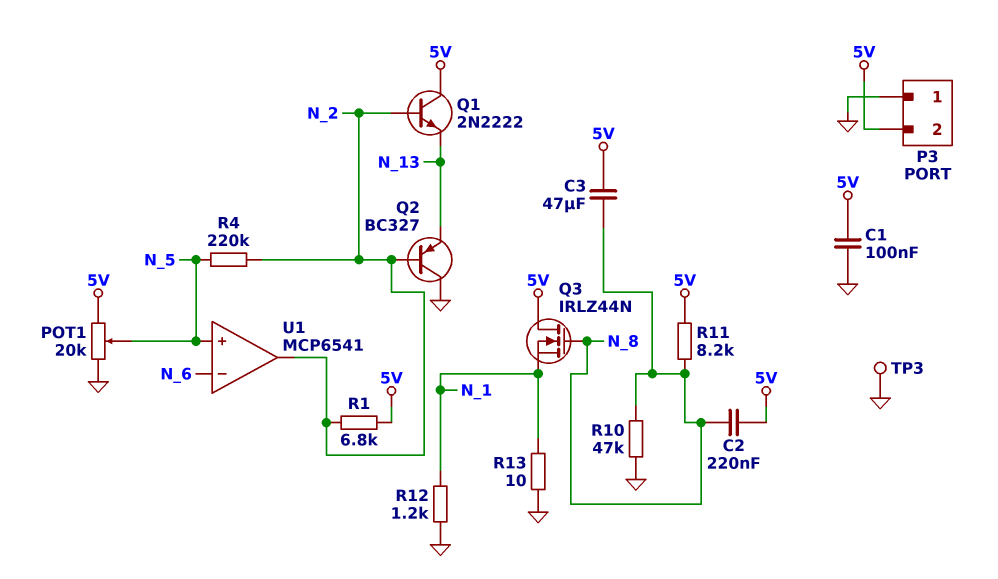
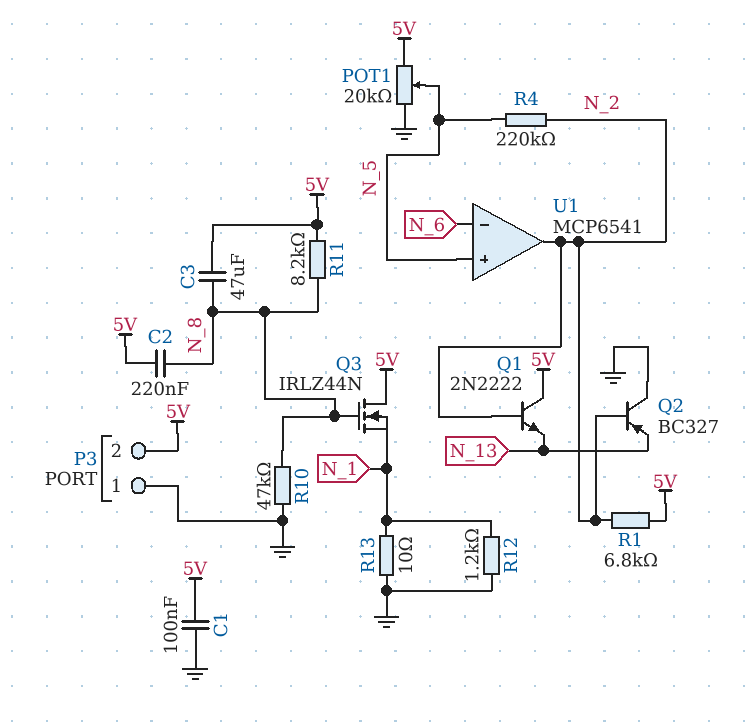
TP3: test point (GND) -> none

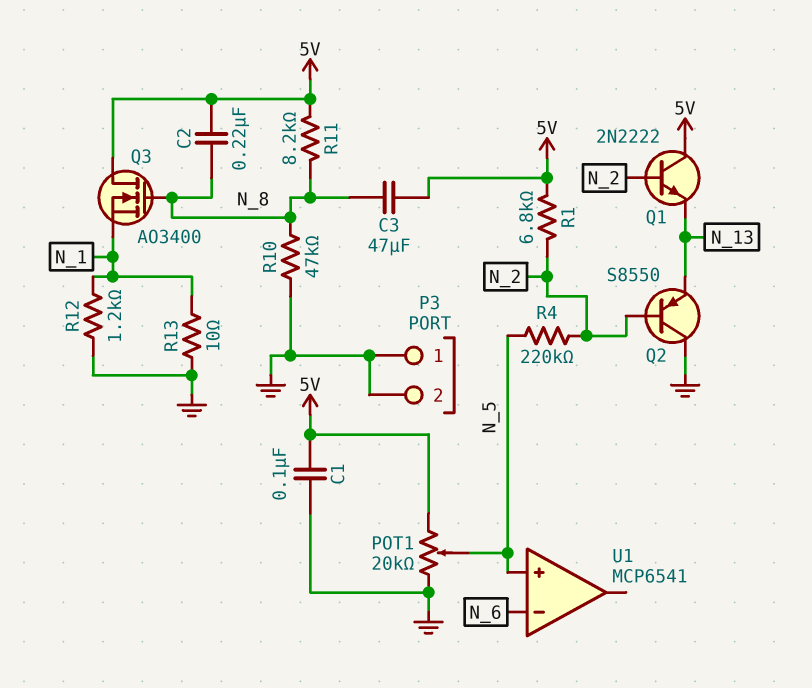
P3 pin 2: 5V -> GND
Q2: PNP BC327 (B N_2, C GND, E N_13) -> PNP S8550 (B N_2, C GND, E N_13)
Q3: NMOS IRLZ44N (G N_8, D 5V, S N_1) -> NMOS AO3400 (G N_8, D 5V, S N_1)
U1 pin out: N_2 -> none

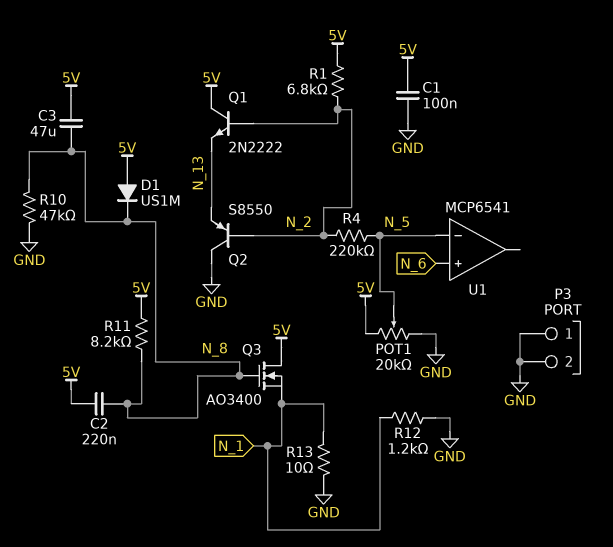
D1: none -> diode US1M (A 5V, K N_8)
U1 pin in+: N_5 -> N_6
U1 pin in-: N_6 -> N_5

